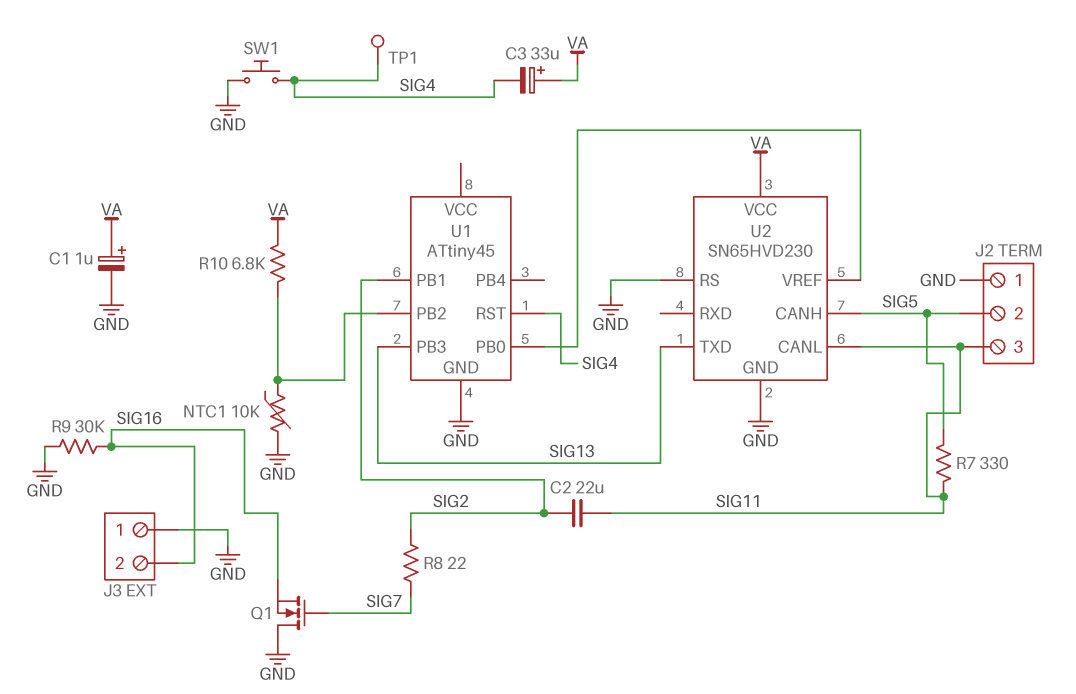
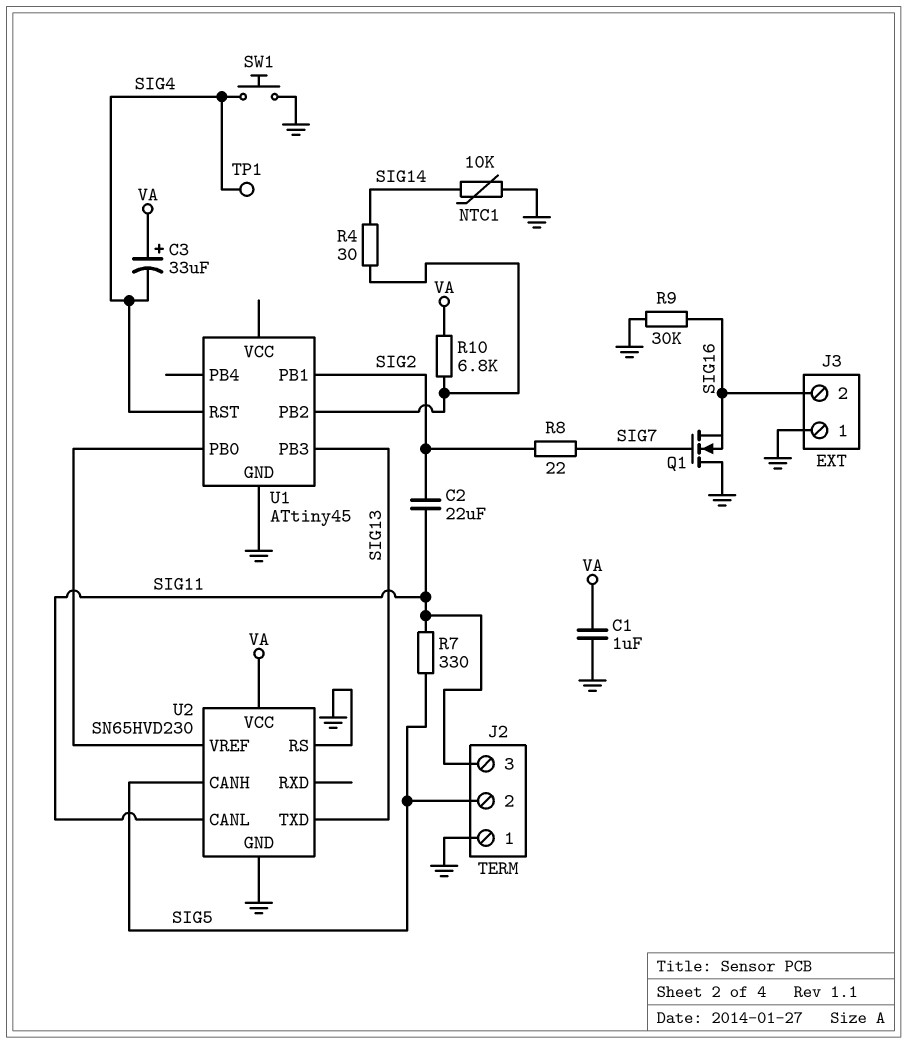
C1: 1uF (plus VA, minus GND) -> 1uF (GND, VA)
NTC1: 10k (GND, U1/PB2) -> 10k (GND, SIG14)
R4: none -> 30 (SIG14, U1/PB2)

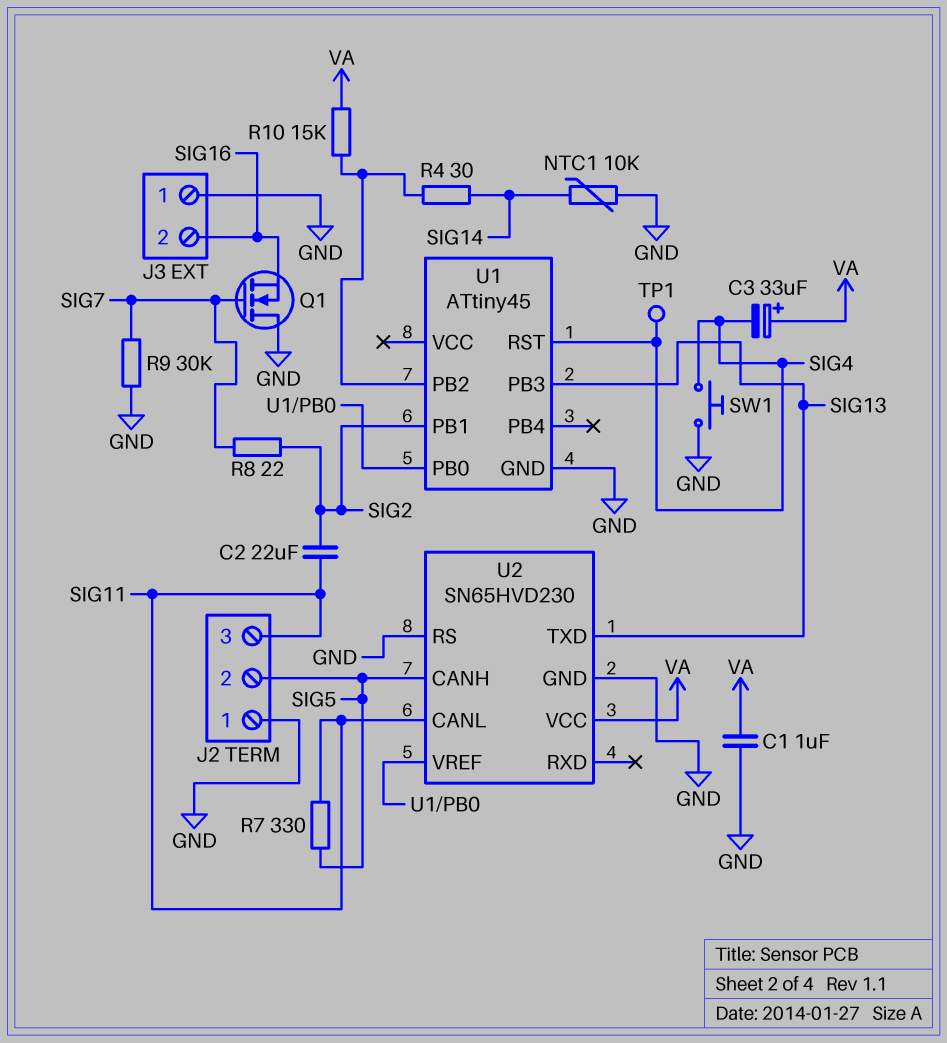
R9: 30k (GND, SIG16) -> 30k (GND, SIG7)
R10: 6.8k (U1/PB2, VA) -> 15k (U1/PB2, VA)

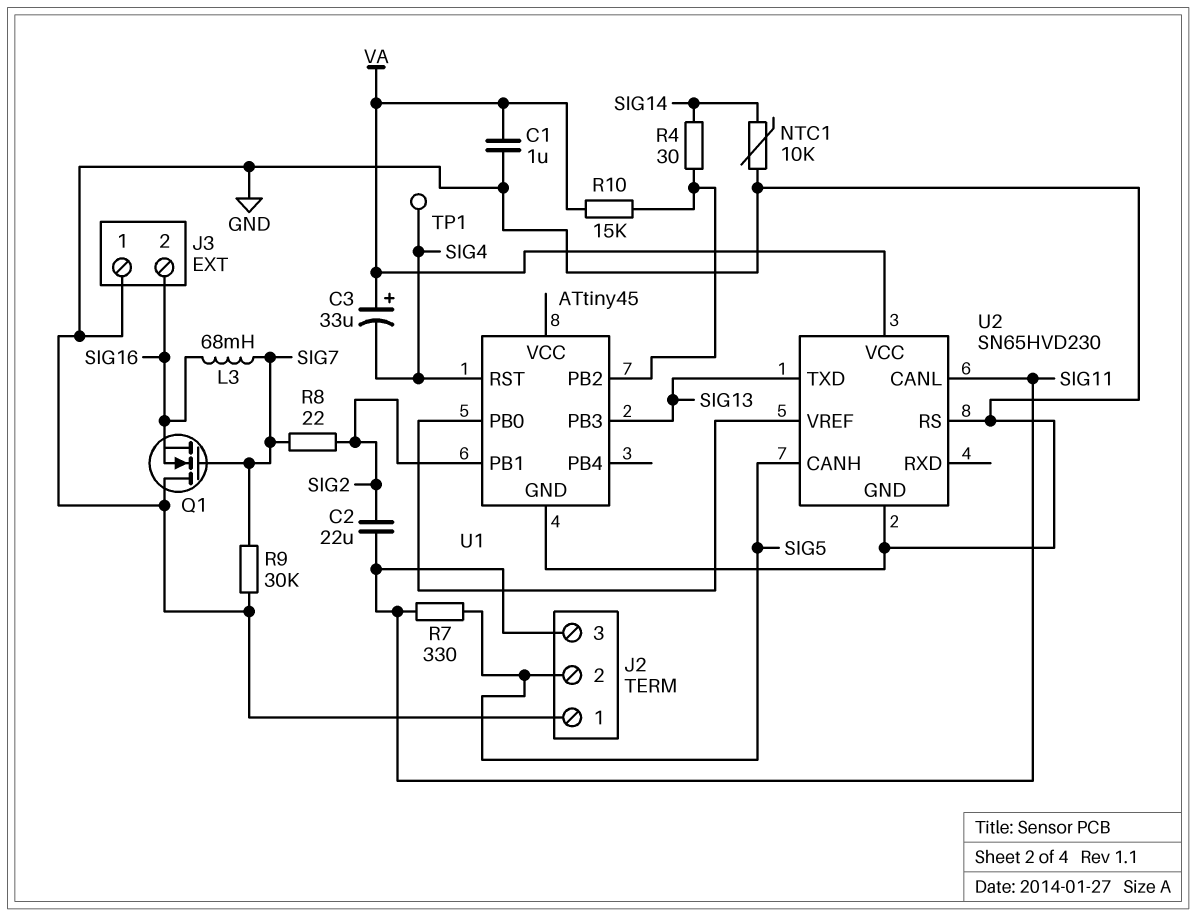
L3: none -> 68mH (SIG7, SIG16)
SW1: button (GND, SIG4) -> none

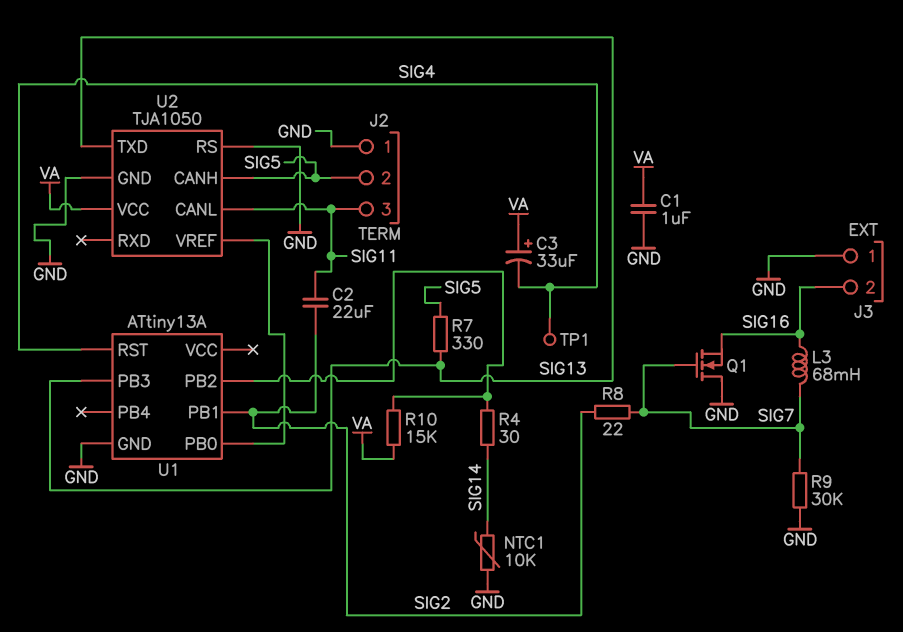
R7: 330 (SIG5, SIG11) -> 330 (SIG5, SIG13)
U1: ATtiny45 -> ATtiny13A
U2: SN65HVD230 -> TJA1050

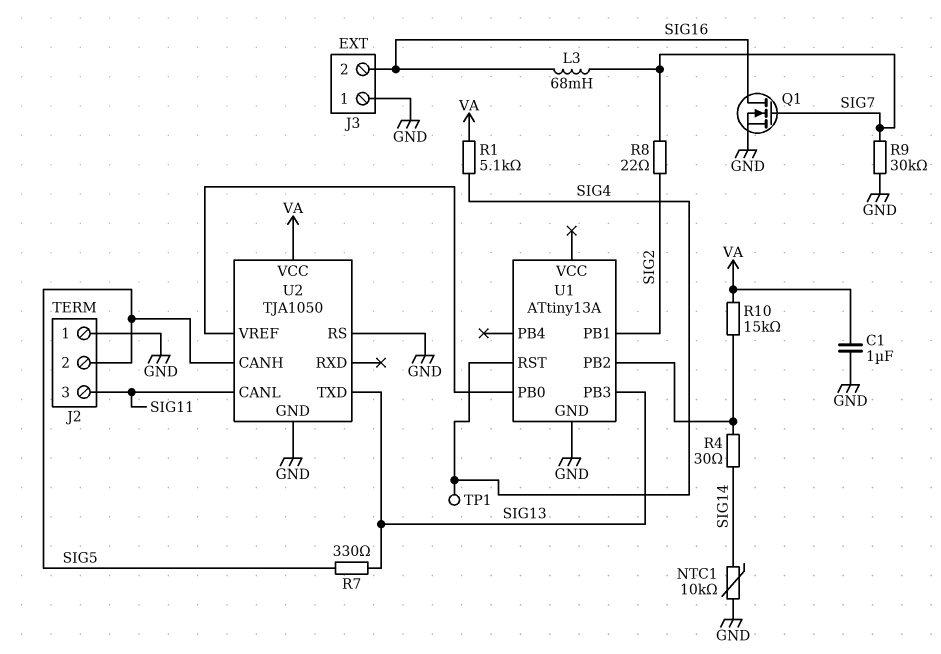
C2: 22uF (SIG2, SIG11) -> none
C3: 33uF (plus VA, minus SIG4) -> none
Q1: NMOS (G SIG7, D GND, S SIG16) -> NMOS (G SIG7, D SIG16, S GND)
R1: none -> 5.1k (SIG4, VA)

